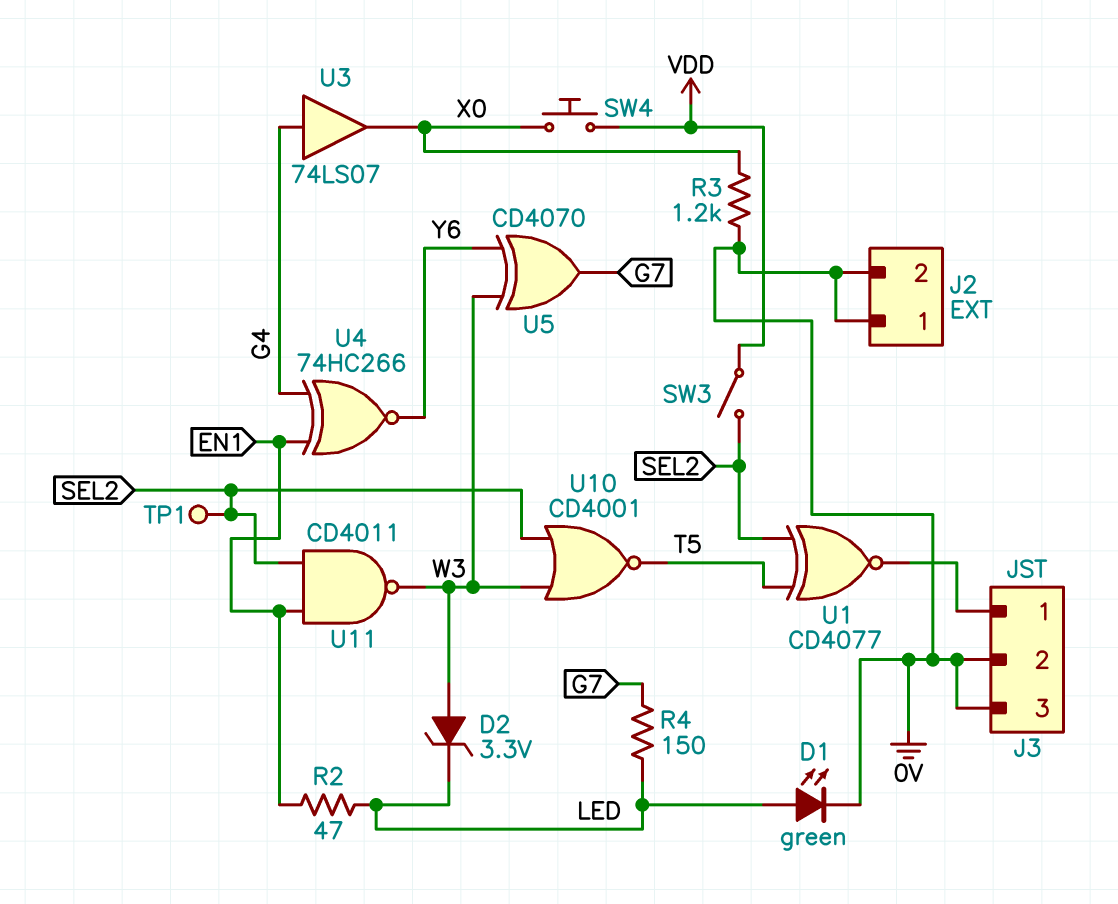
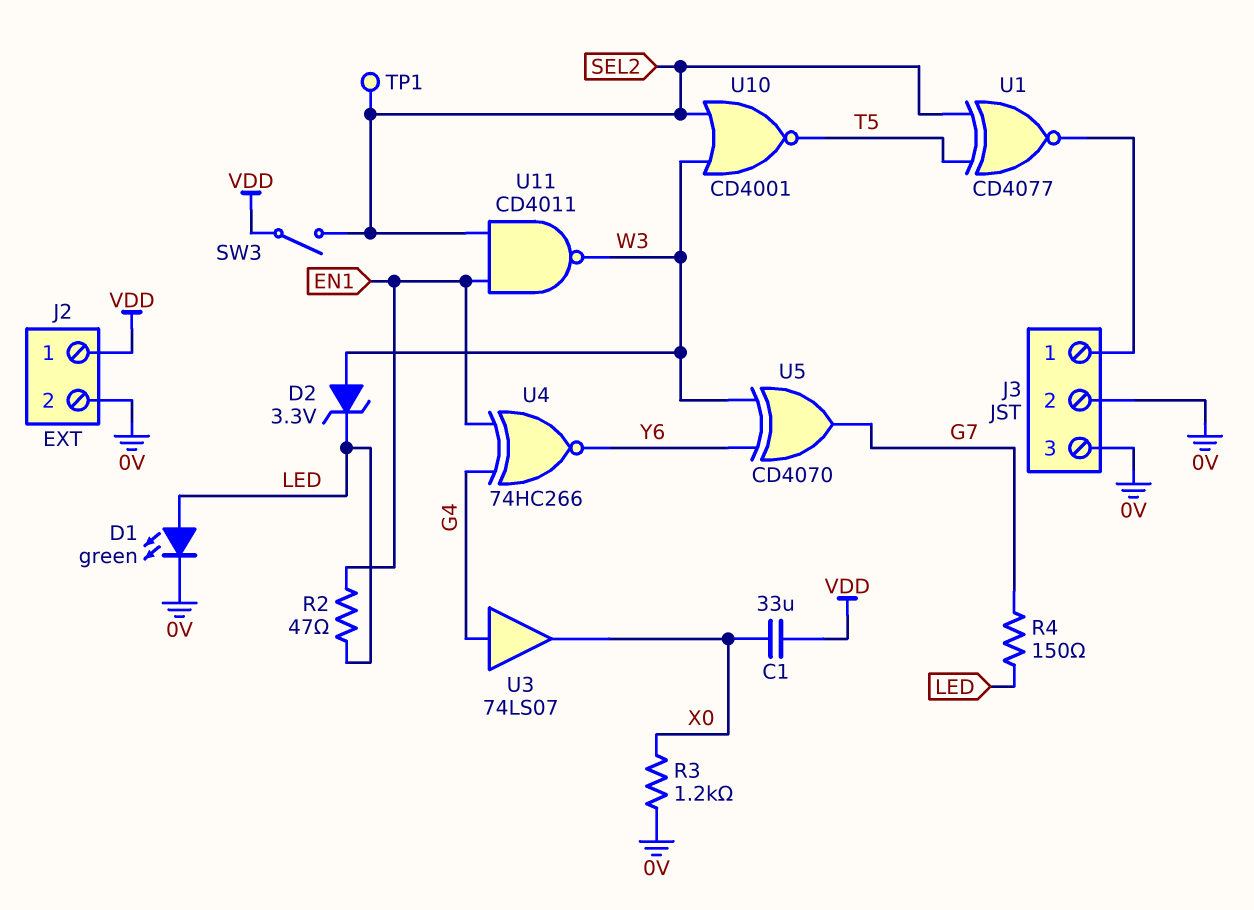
C1: none -> 33uF (VDD, X0)
J2 pin 1: 0V -> VDD
SW4: button (VDD, X0) -> none

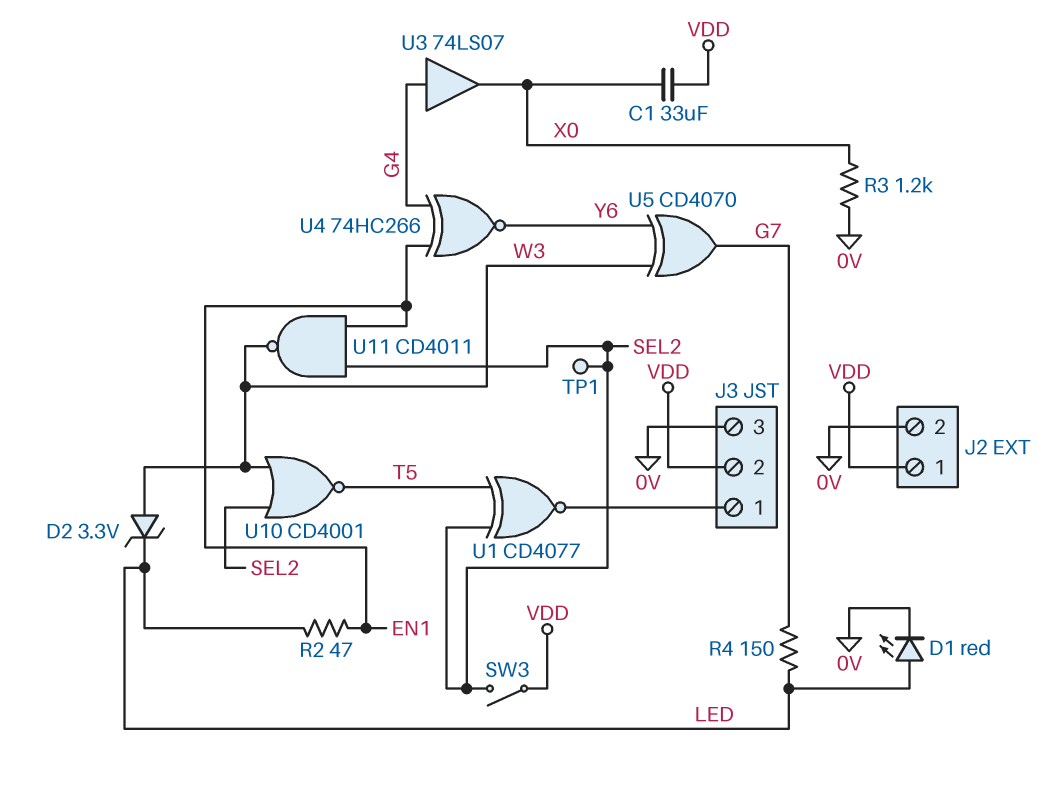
D1: LED green (A LED, K 0V) -> LED red (A LED, K 0V)
J3 pin 2: 0V -> VDD

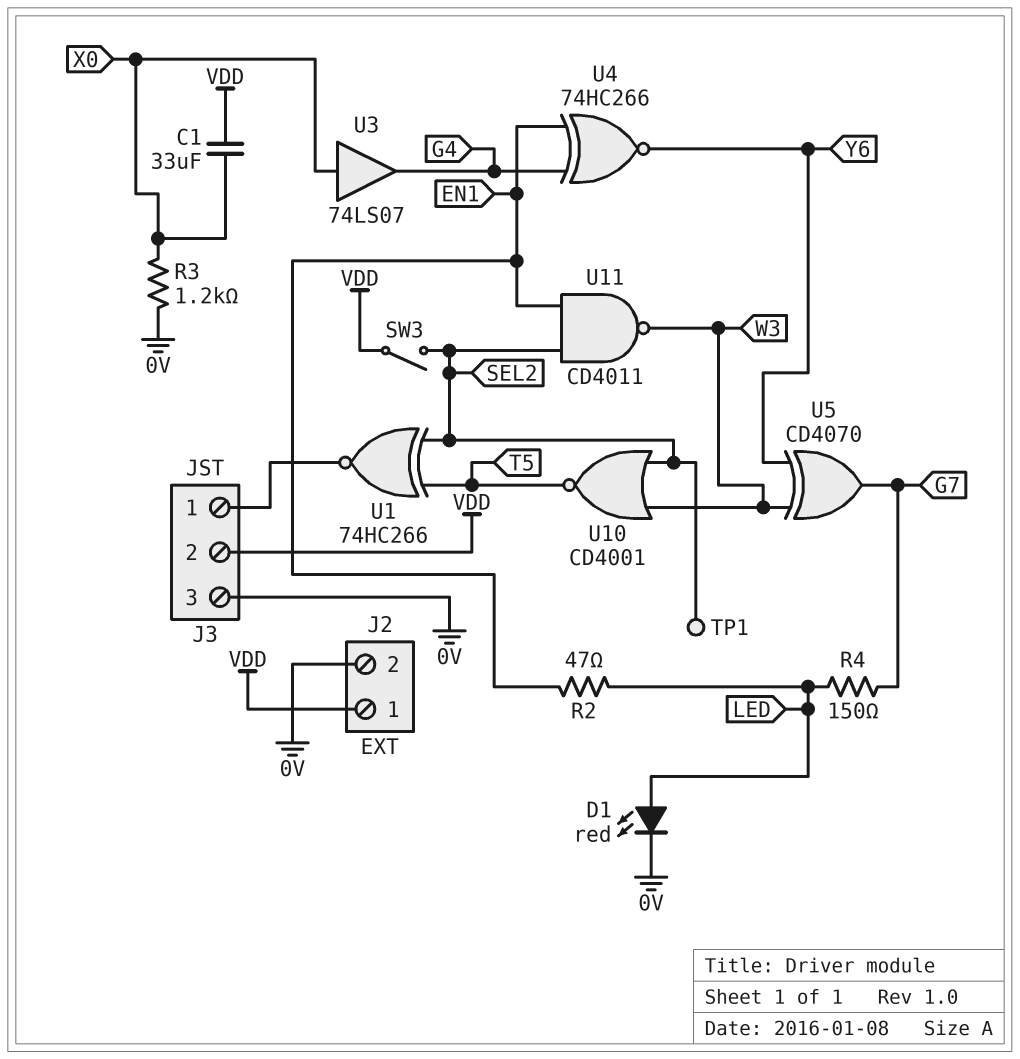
D2: zener 3.3V (A W3, K LED) -> none
U1: XNOR CD4077 (in SEL2, in T5, out J3/1) -> XNOR 74HC266 (in SEL2, in T5, out J3/1)
U3: buffer 74LS07 (in G4, out X0) -> buffer 74LS07 (in X0, out G4)

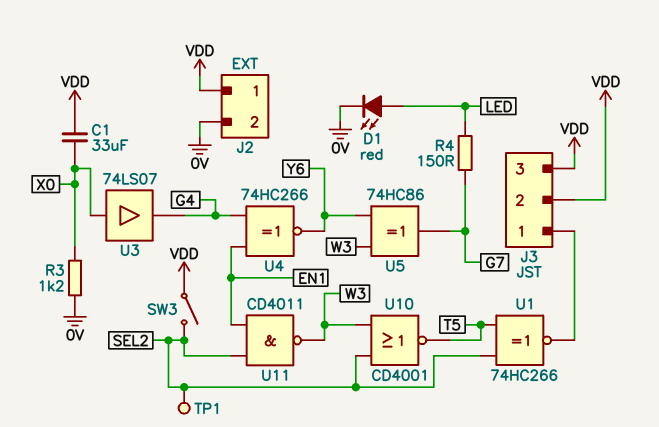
J3 pin 3: 0V -> VDD
R2: 47 (EN1, LED) -> none
U5: XOR CD4070 (in W3, in Y6, out G7) -> XOR 74HC86 (in W3, in Y6, out G7)

